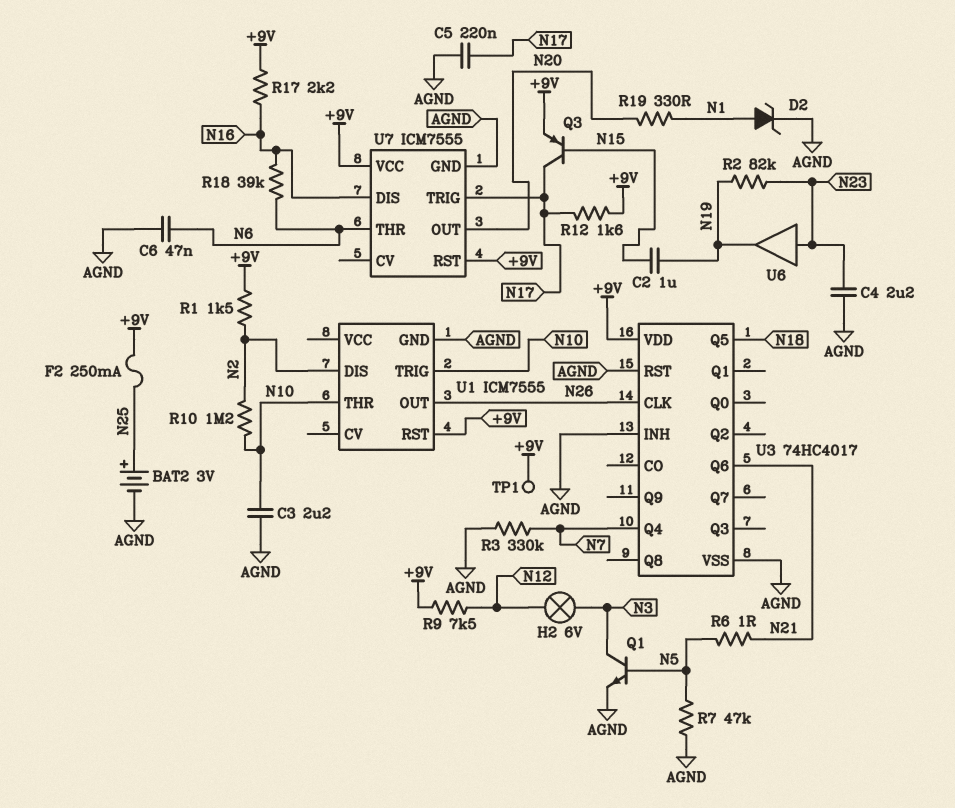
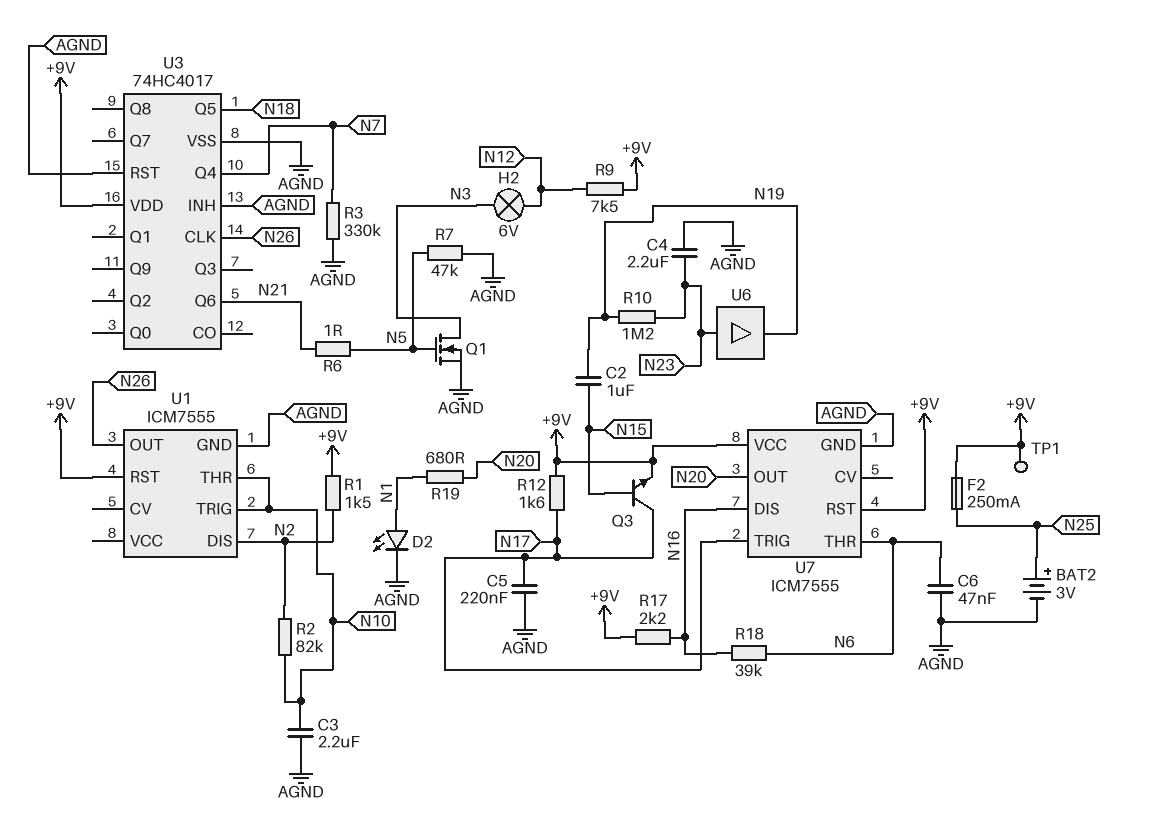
D2: zener (A N1, K AGND) -> LED (A N1, K AGND)
Q1: NPN (B N5, C N3, E AGND) -> NMOS (G N5, D N3, S AGND)
Q3: PNP (B N15, C N17, E +9V) -> NPN (B N15, C N17, E +9V)
R2: 82k (N19, N23) -> 82k (N2, N10)
R10: 1.2M (N2, N10) -> 1.2M (N19, N23)
R19: 330 (N1, N20) -> 680 (N1, N20)

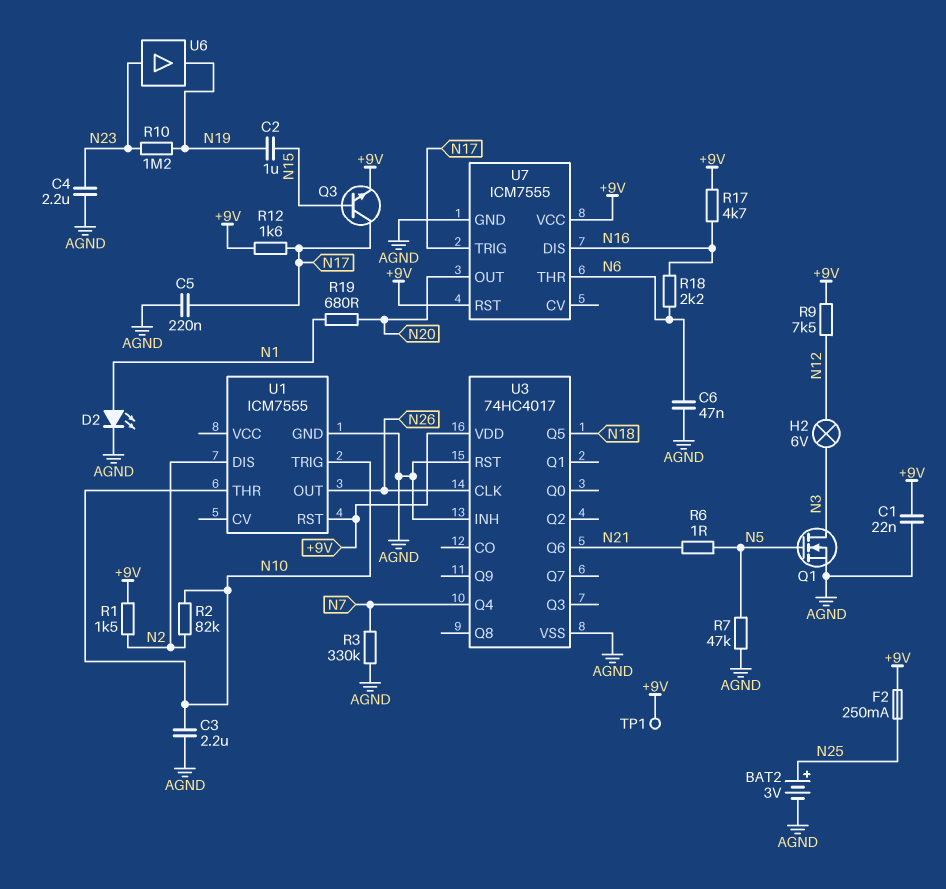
C1: none -> 22nF (+9V, AGND)
R17: 2.2k (+9V, N16) -> 4.7k (+9V, N16)
R18: 39k (N6, N16) -> 2.2k (N6, N16)

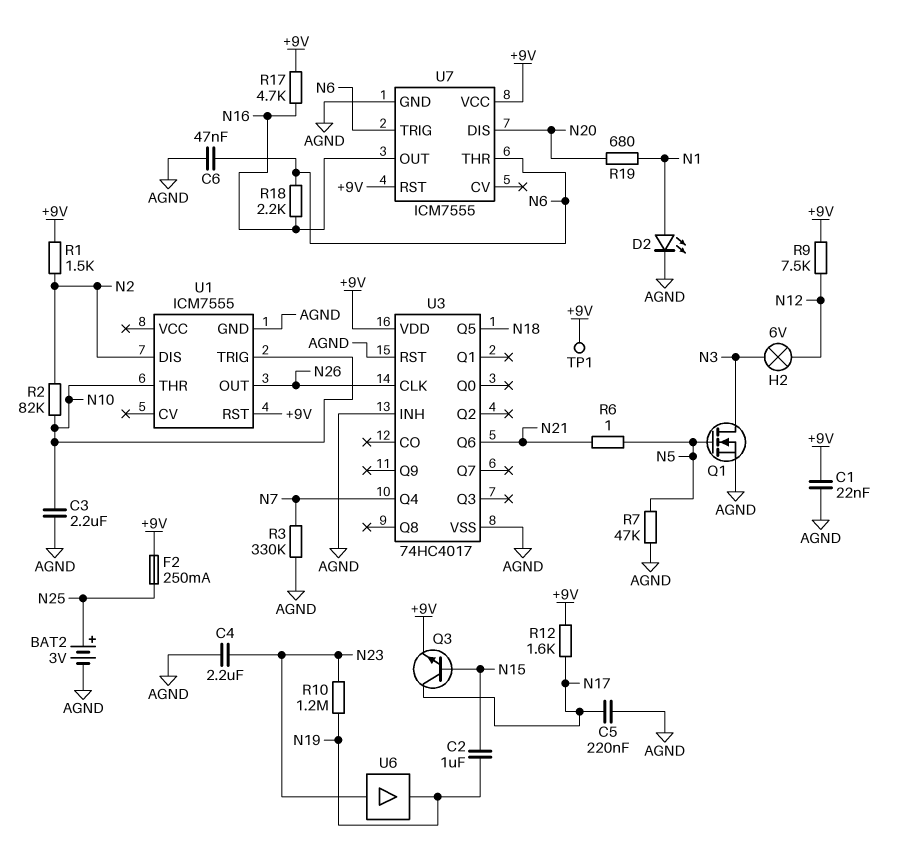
U7 pin DIS: N16 -> N20
U7 pin OUT: N20 -> N16
U7 pin TRIG: N17 -> N6

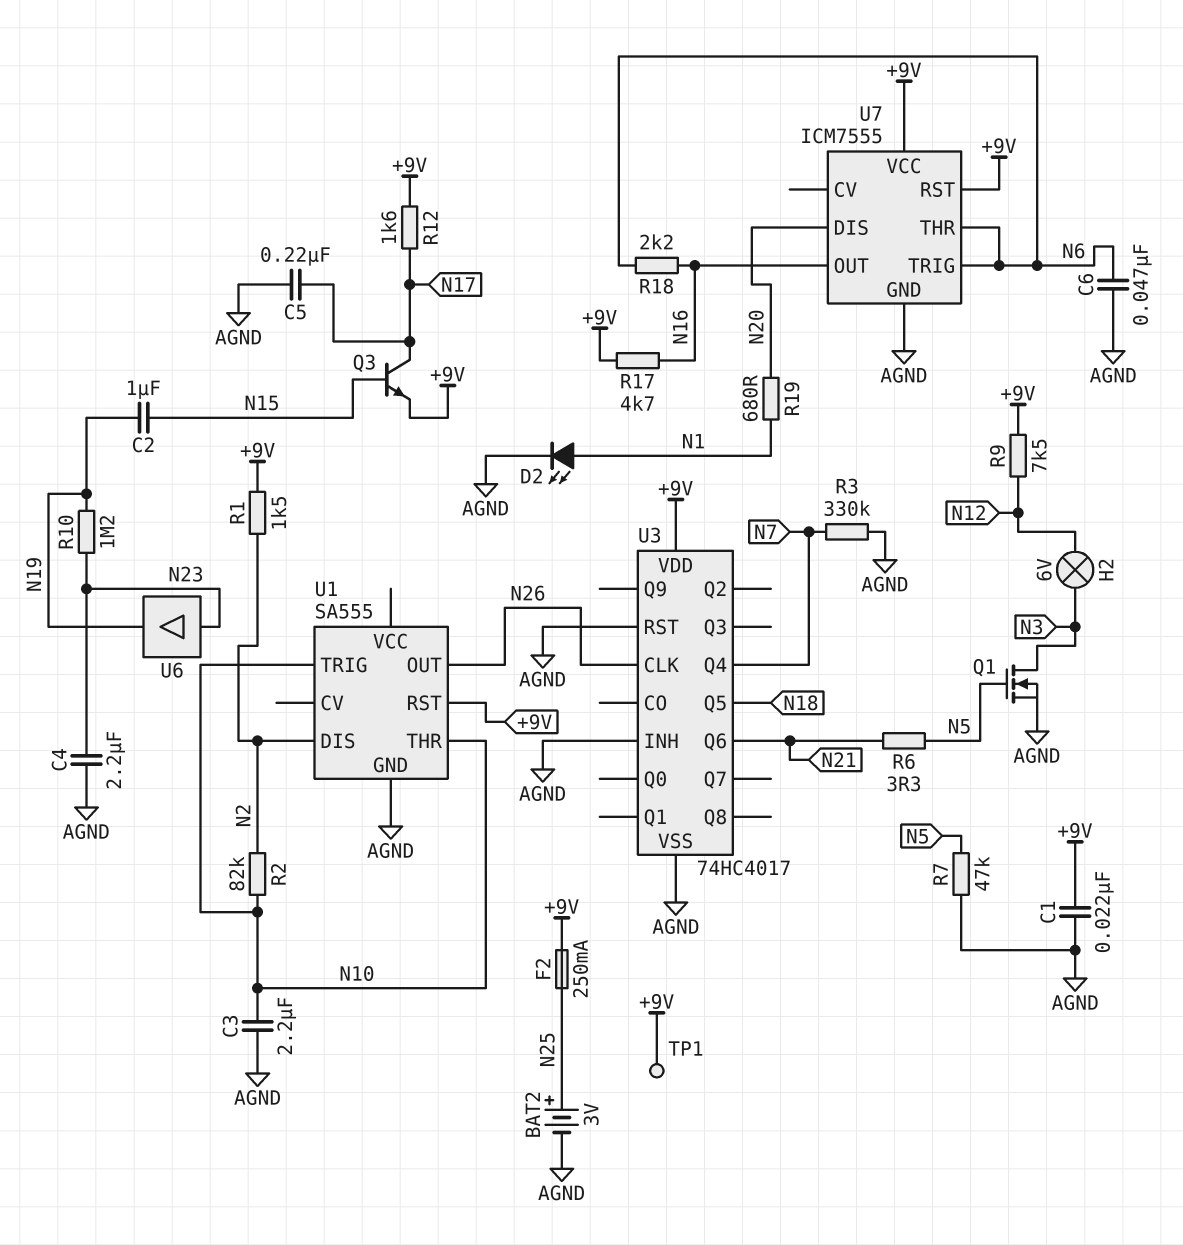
R6: 1 (N5, N21) -> 3.3 (N5, N21)
U1: ICM7555 -> SA555

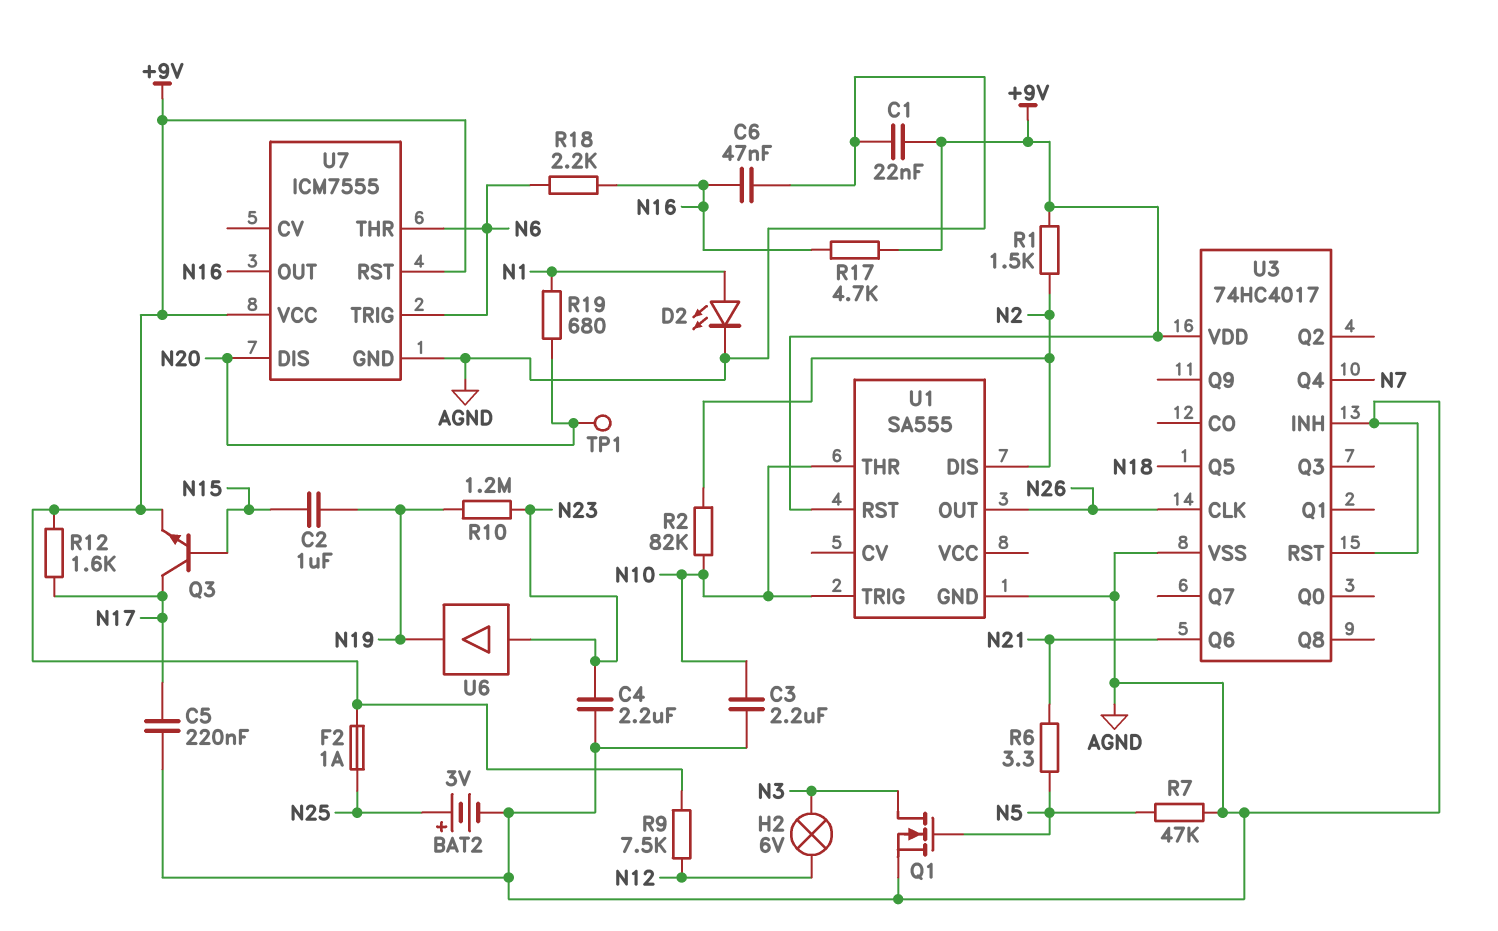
C6: 47nF (AGND, N6) -> 47nF (AGND, N16)
F2: 250mA (+9V, N25) -> 1A (+9V, N25)
R3: 330k (AGND, N7) -> none
TP1: test point (+9V) -> test point (N20)

